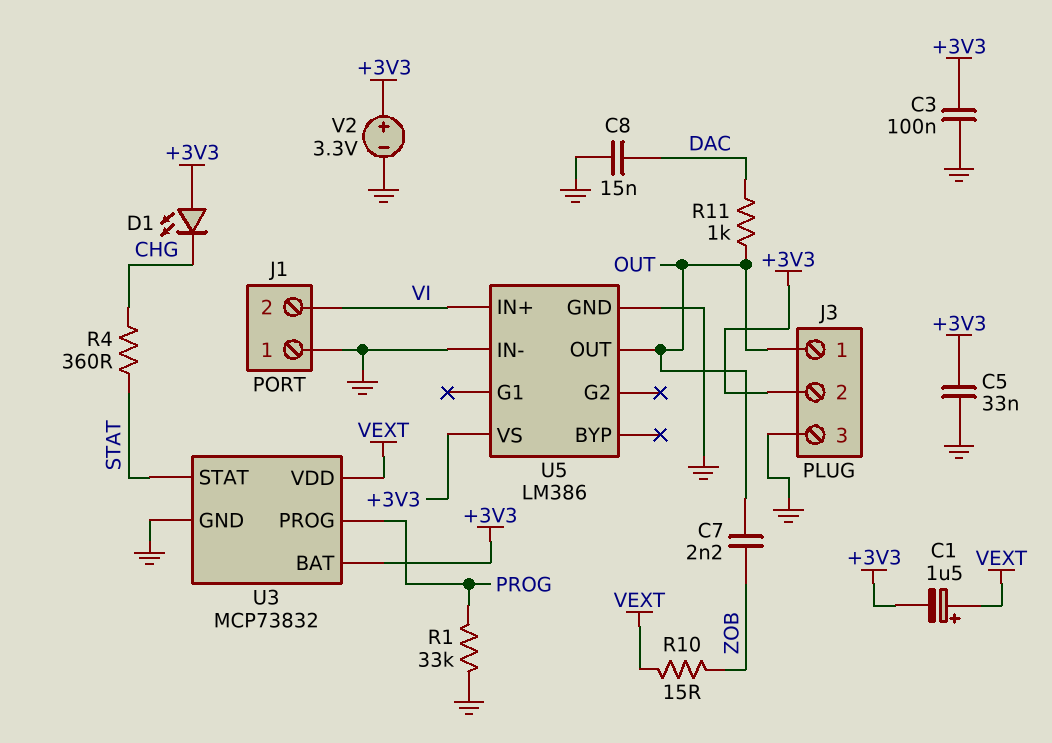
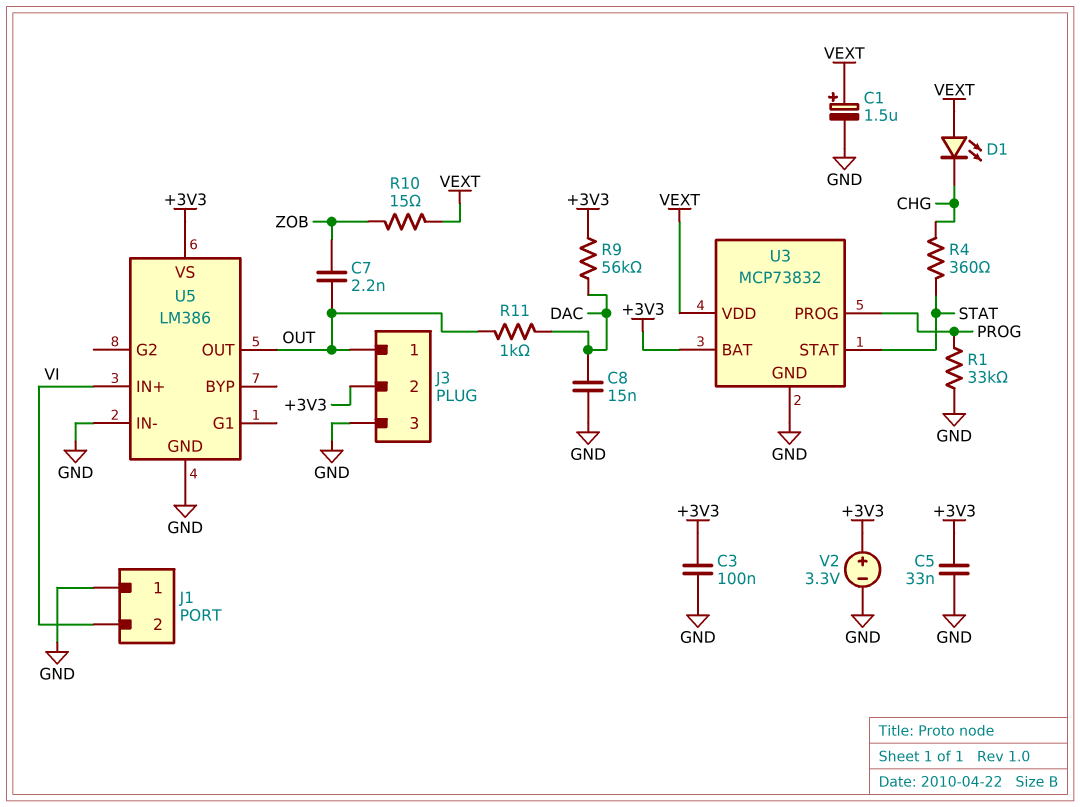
C1: 1.5uF (plus VEXT, minus +3V3) -> 1.5uF (plus VEXT, minus GND)
D1: LED (A +3V3, K CHG) -> LED (A VEXT, K CHG)
R9: none -> 56k (+3V3, DAC)

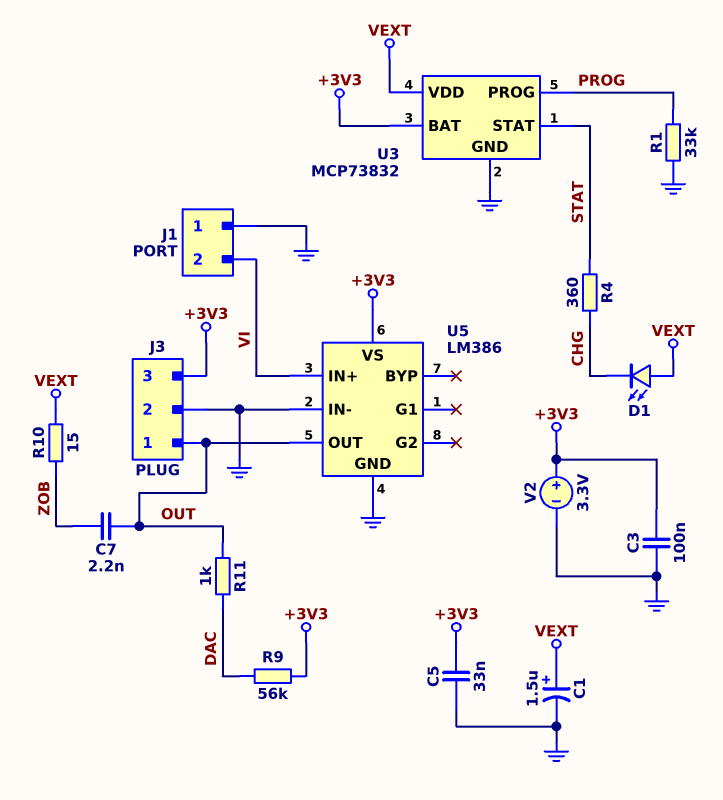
C8: 15nF (DAC, GND) -> none
J3 pin 2: +3V3 -> GND
J3 pin 3: GND -> +3V3

